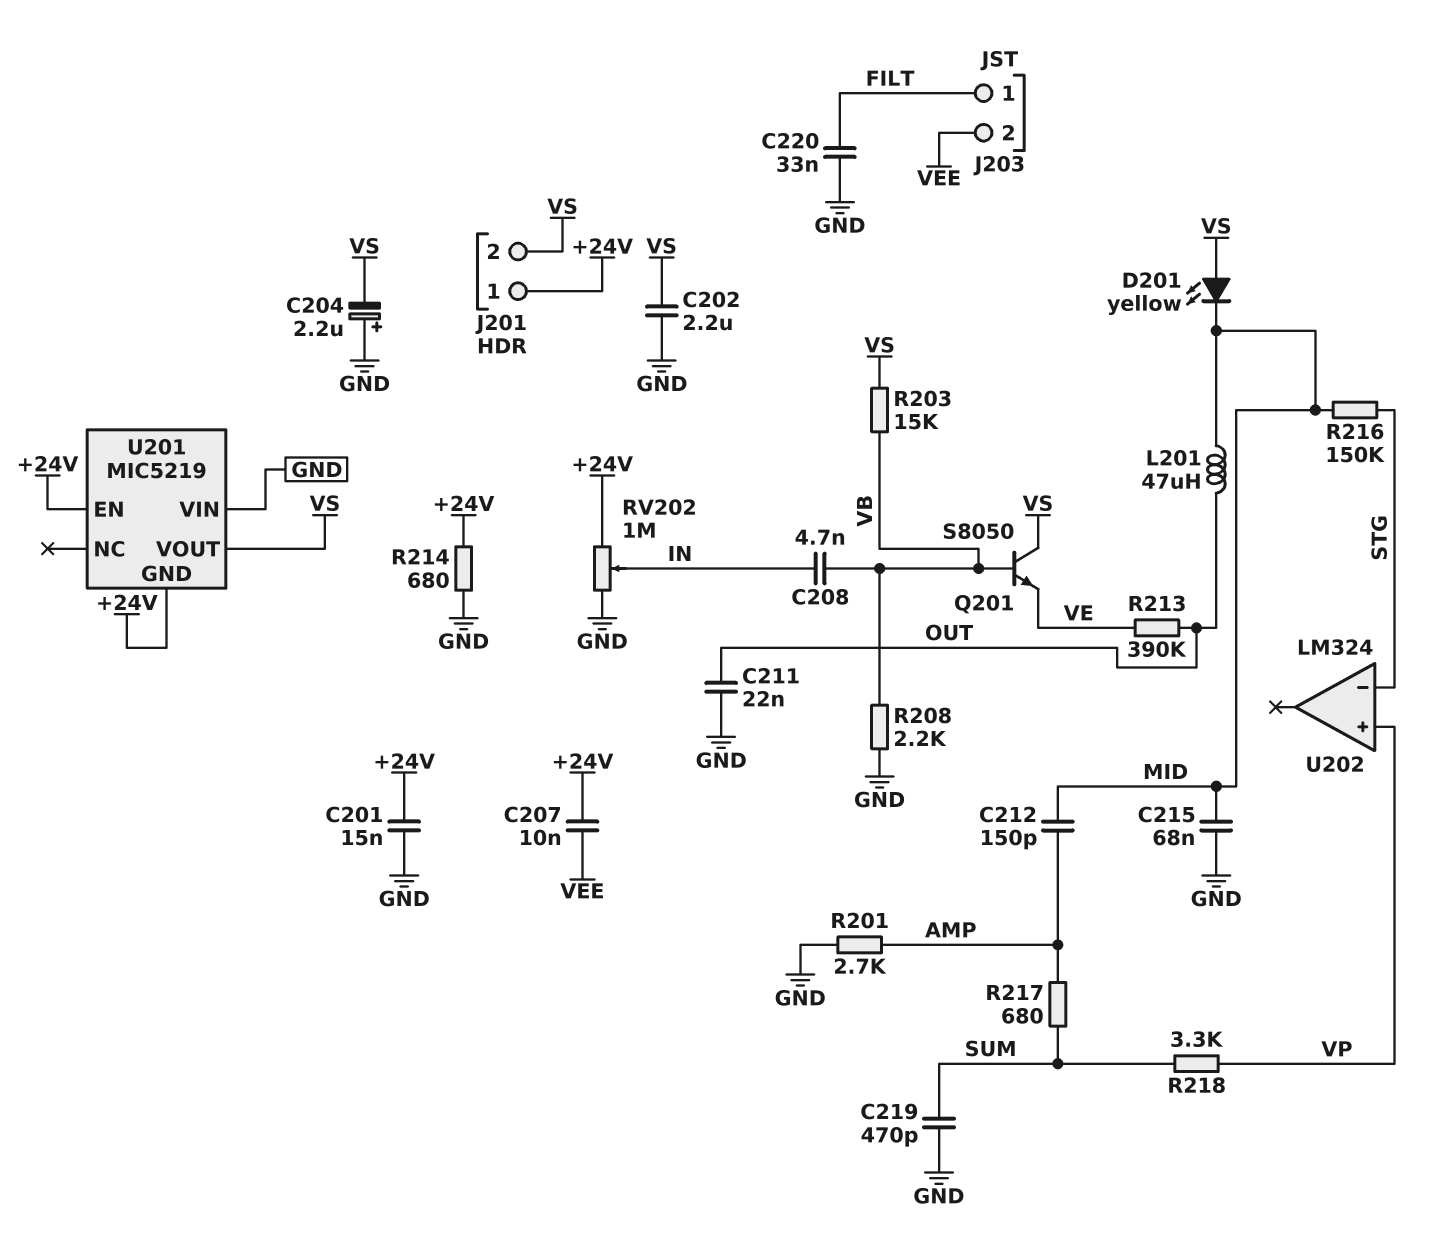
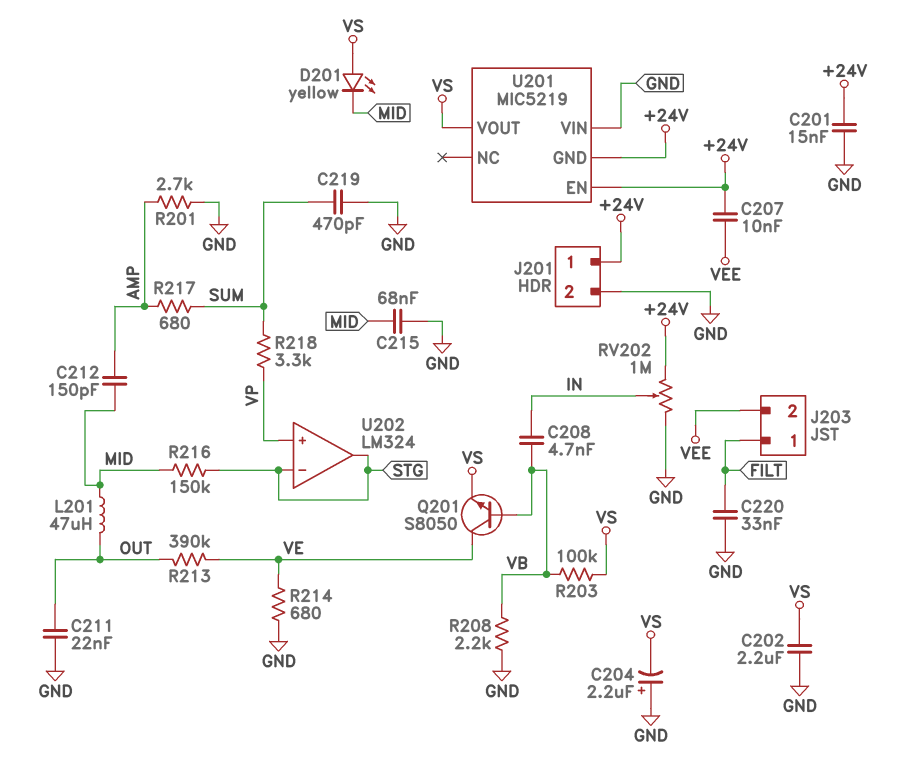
J201 pin 2: VS -> GND
Q201: NPN S8050 (B VB, C VS, E VE) -> NPN S8050 (B VB, C VE, E VS)
R203: 15k (VB, VS) -> 100k (VB, VS)
R214: 680 (+24V, GND) -> 680 (GND, VE)
U202 pin out: none -> STG

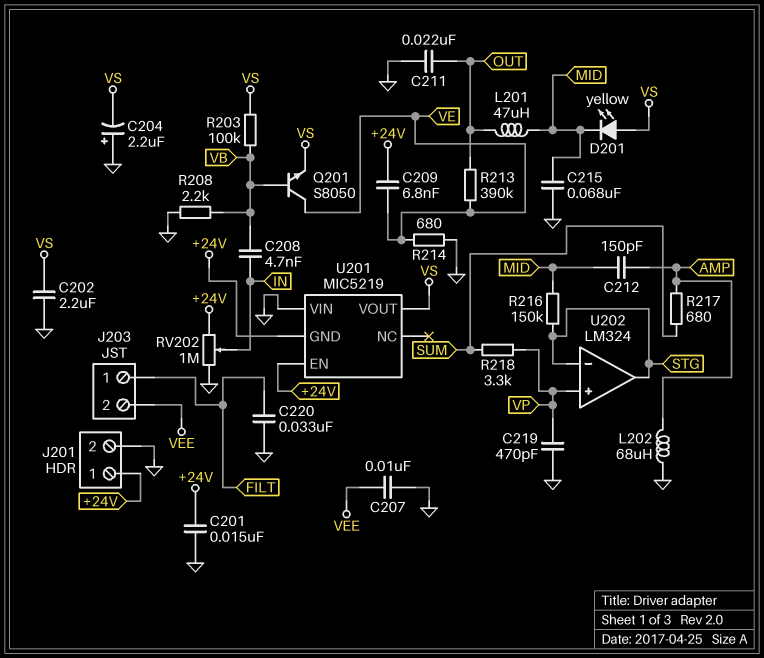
C207: 10nF (+24V, VEE) -> 10nF (GND, VEE)
C209: none -> 6.8nF (+24V, VE)
C219: 470pF (GND, SUM) -> 470pF (GND, VP)
L202: none -> 68uH (AMP, GND)
R201: 2.7k (AMP, GND) -> none

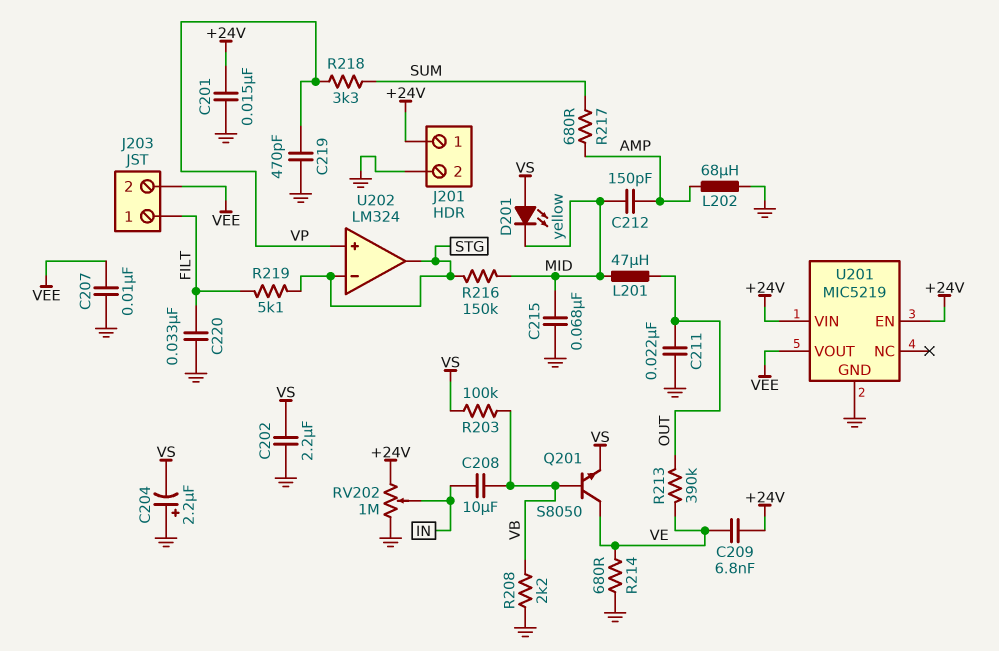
C208: 4.7nF (IN, VB) -> 10uF (IN, VB)
R219: none -> 5.1k (FILT, STG)
U201 pin GND: +24V -> GND
U201 pin VIN: GND -> +24V
U201 pin VOUT: VS -> VEE

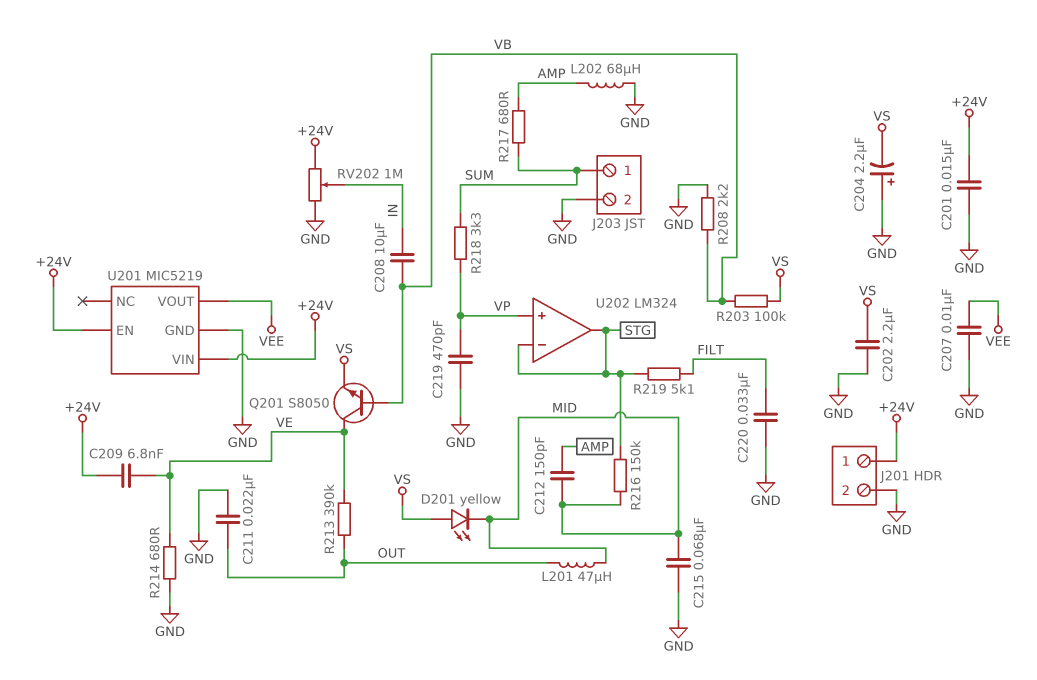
J203 pin 1: FILT -> SUM
J203 pin 2: VEE -> GND

